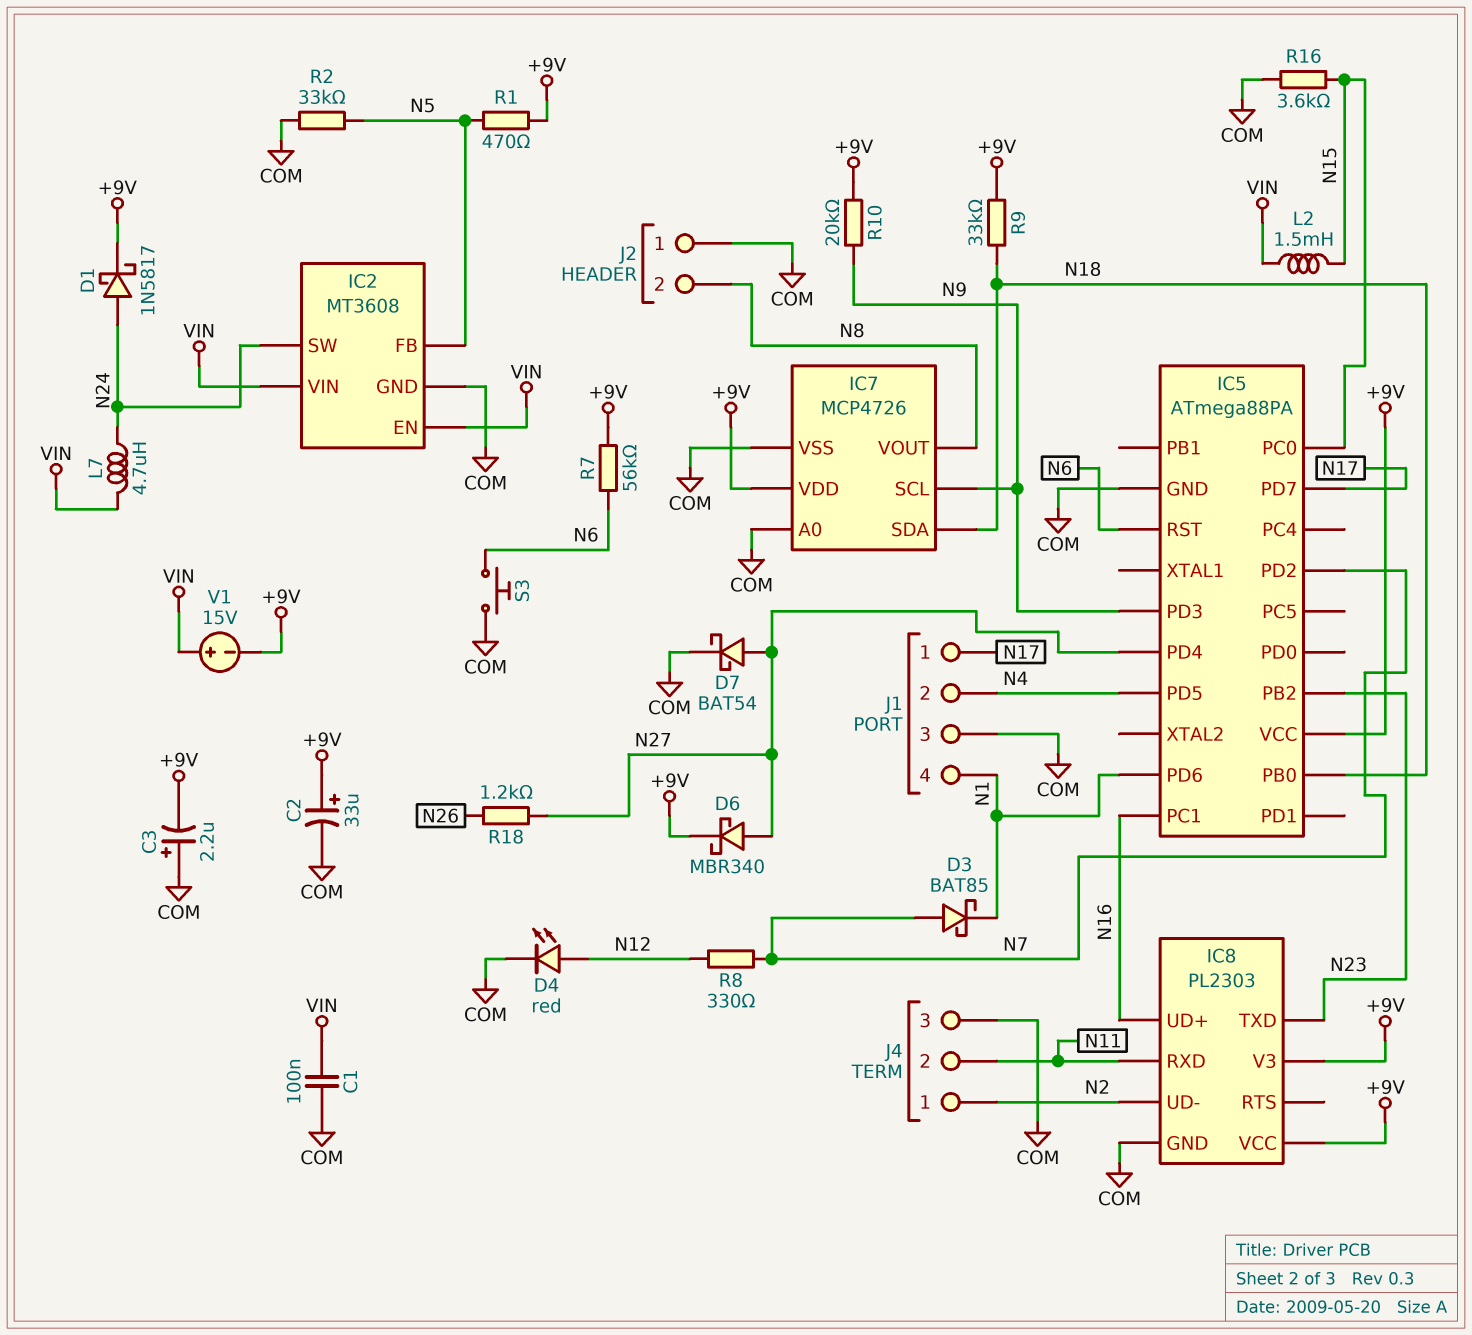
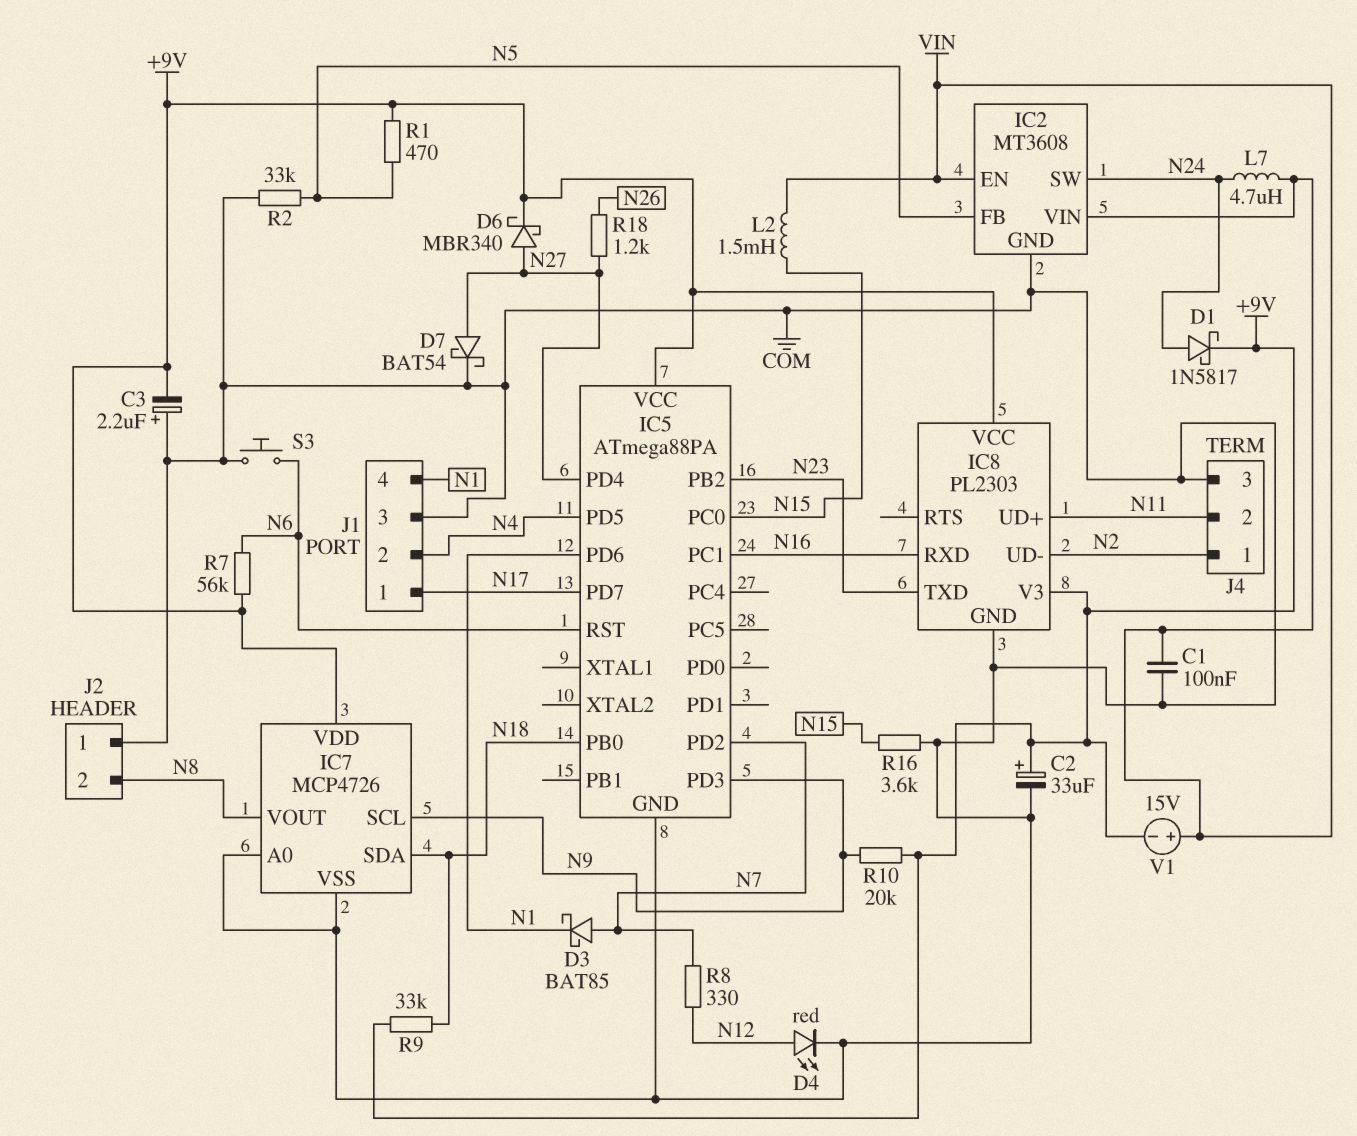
IC8 pin RXD: N11 -> N16
IC8 pin UD+: N16 -> N11

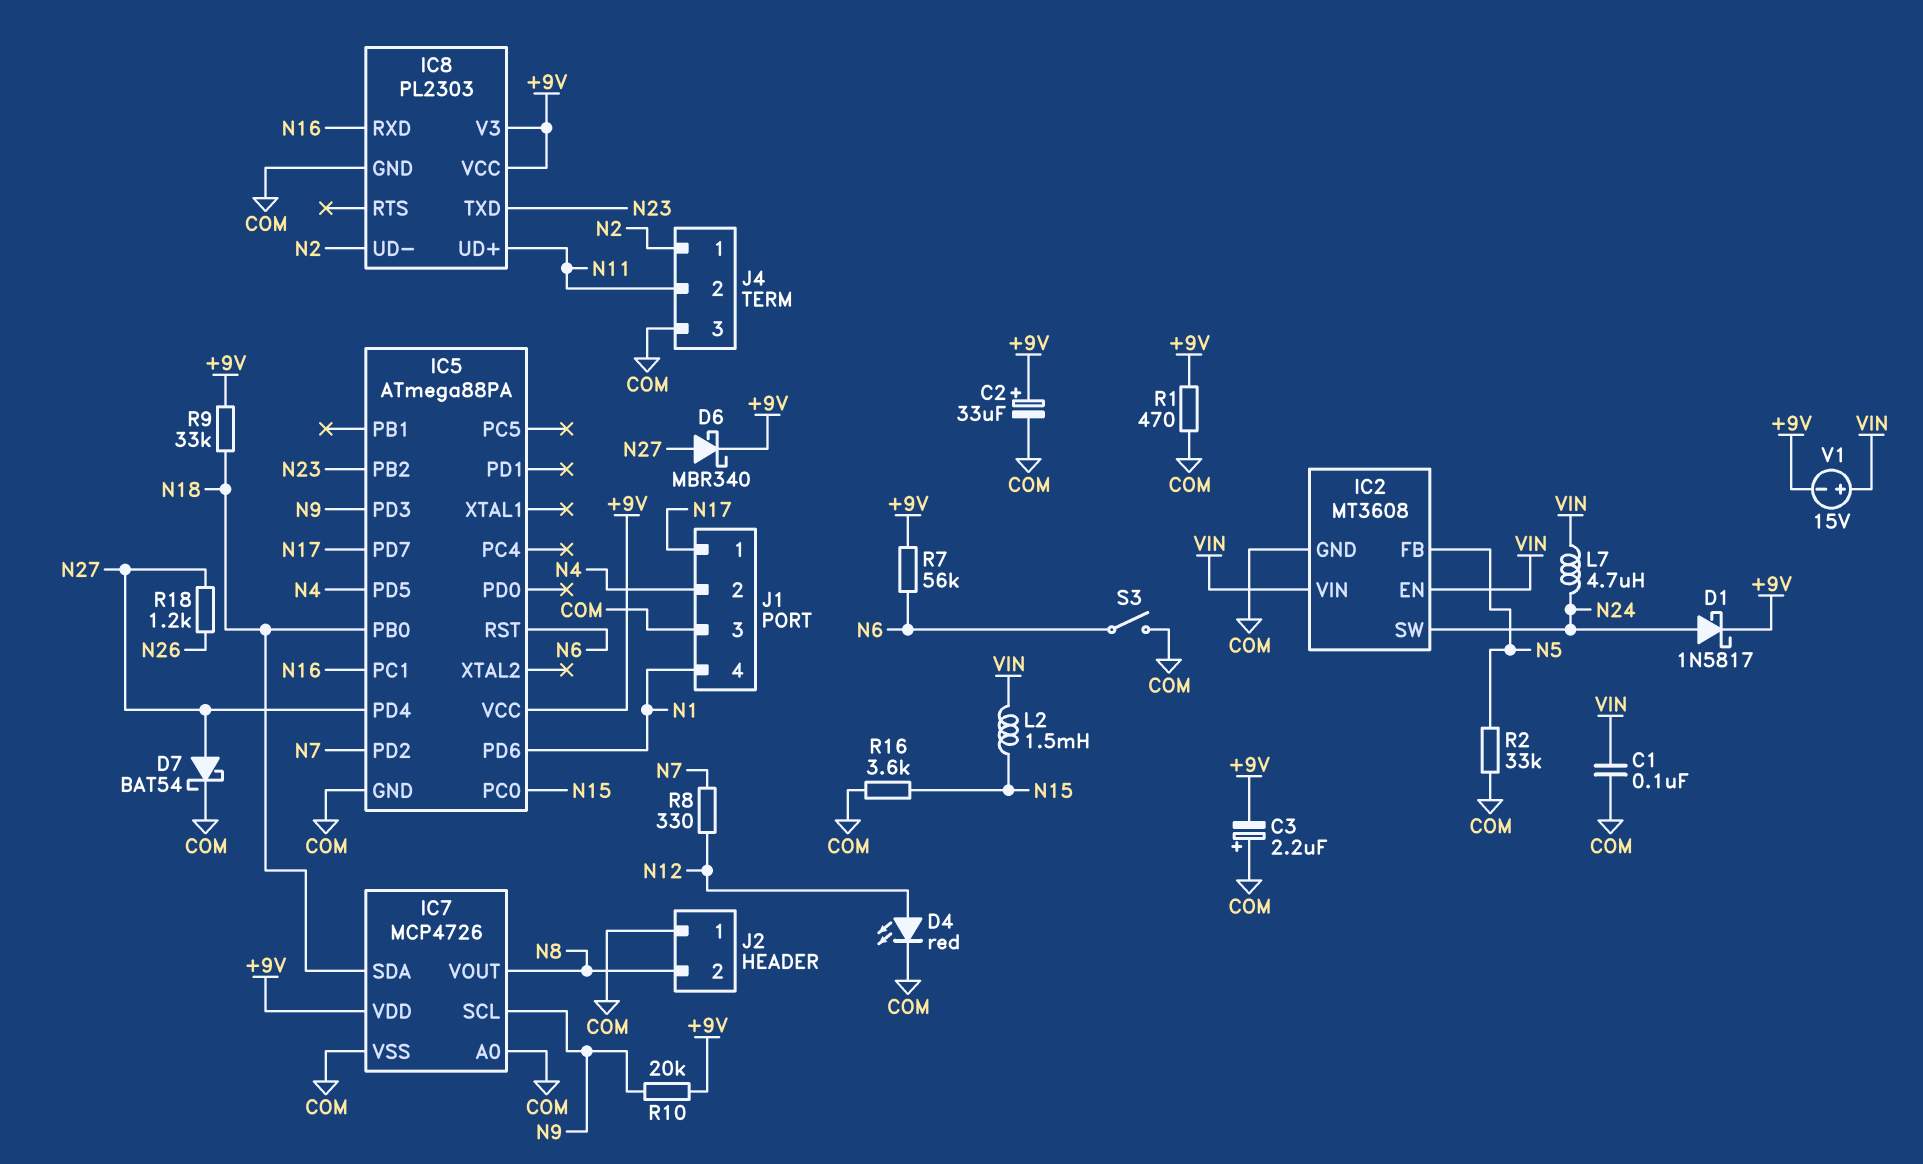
D3: schottky BAT85 (A N7, K N1) -> none
R1: 470 (+9V, N5) -> 470 (+9V, COM)
S3: button (COM, N6) -> switch (COM, N6)

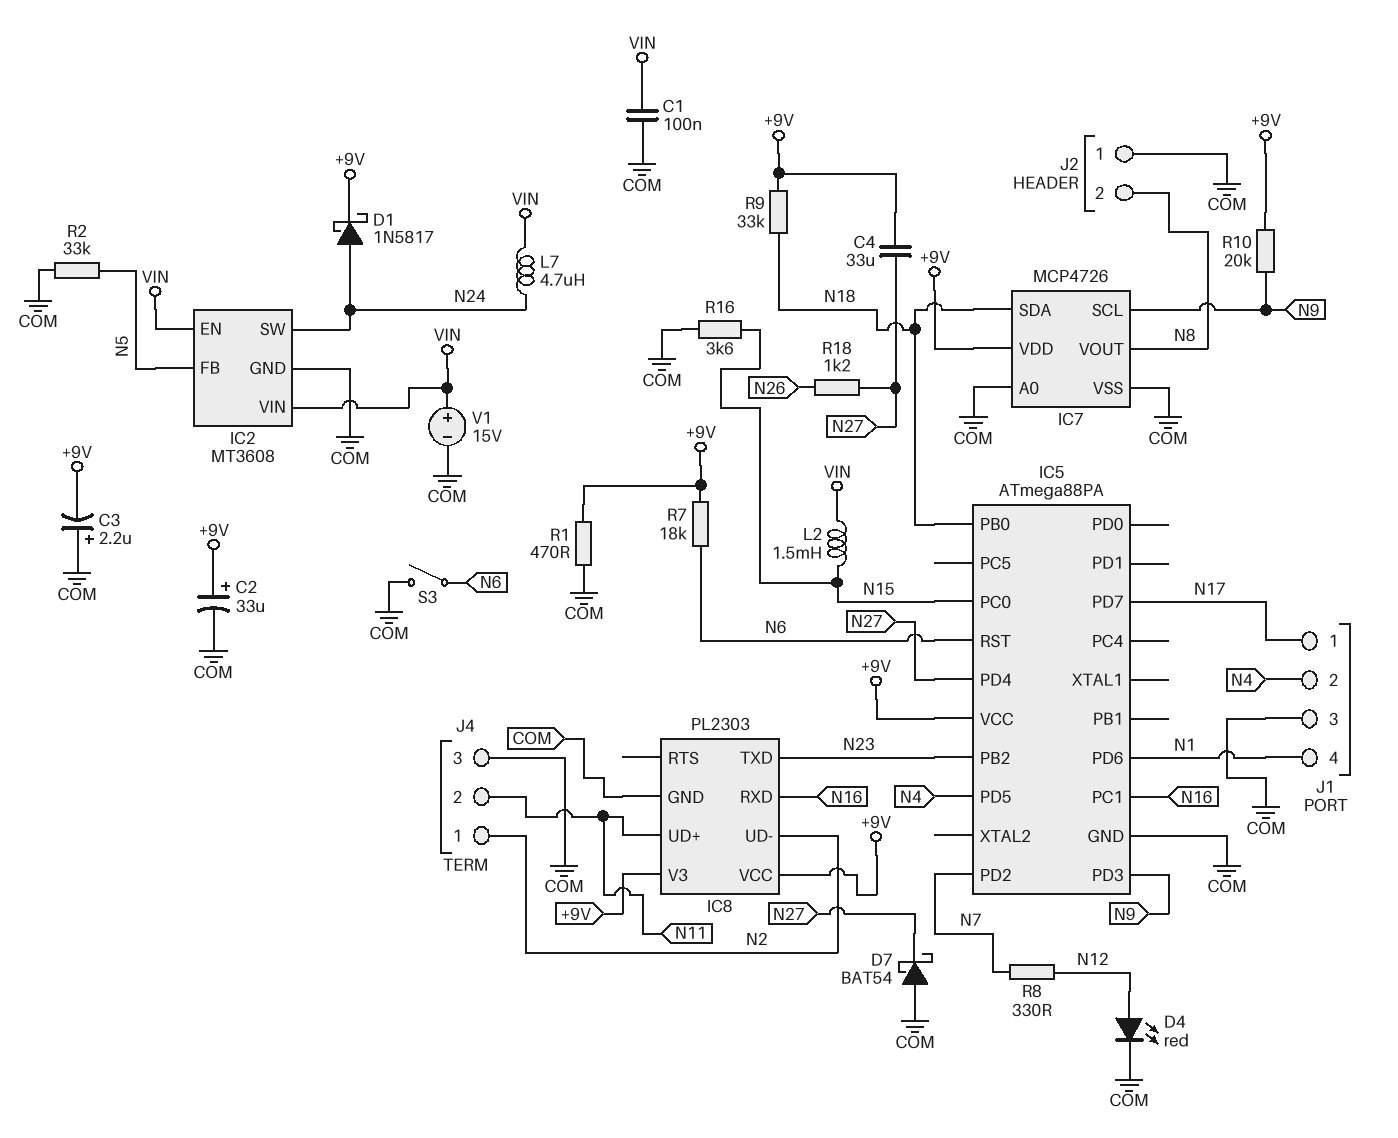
C4: none -> 33uF (+9V, N27)
D6: schottky MBR340 (A N27, K +9V) -> none
D7: schottky BAT54 (A N27, K COM) -> schottky BAT54 (A COM, K N27)
R7: 56k (+9V, N6) -> 18k (+9V, N6)
V1: 15V (plus VIN, minus +9V) -> 15V (plus VIN, minus COM)

